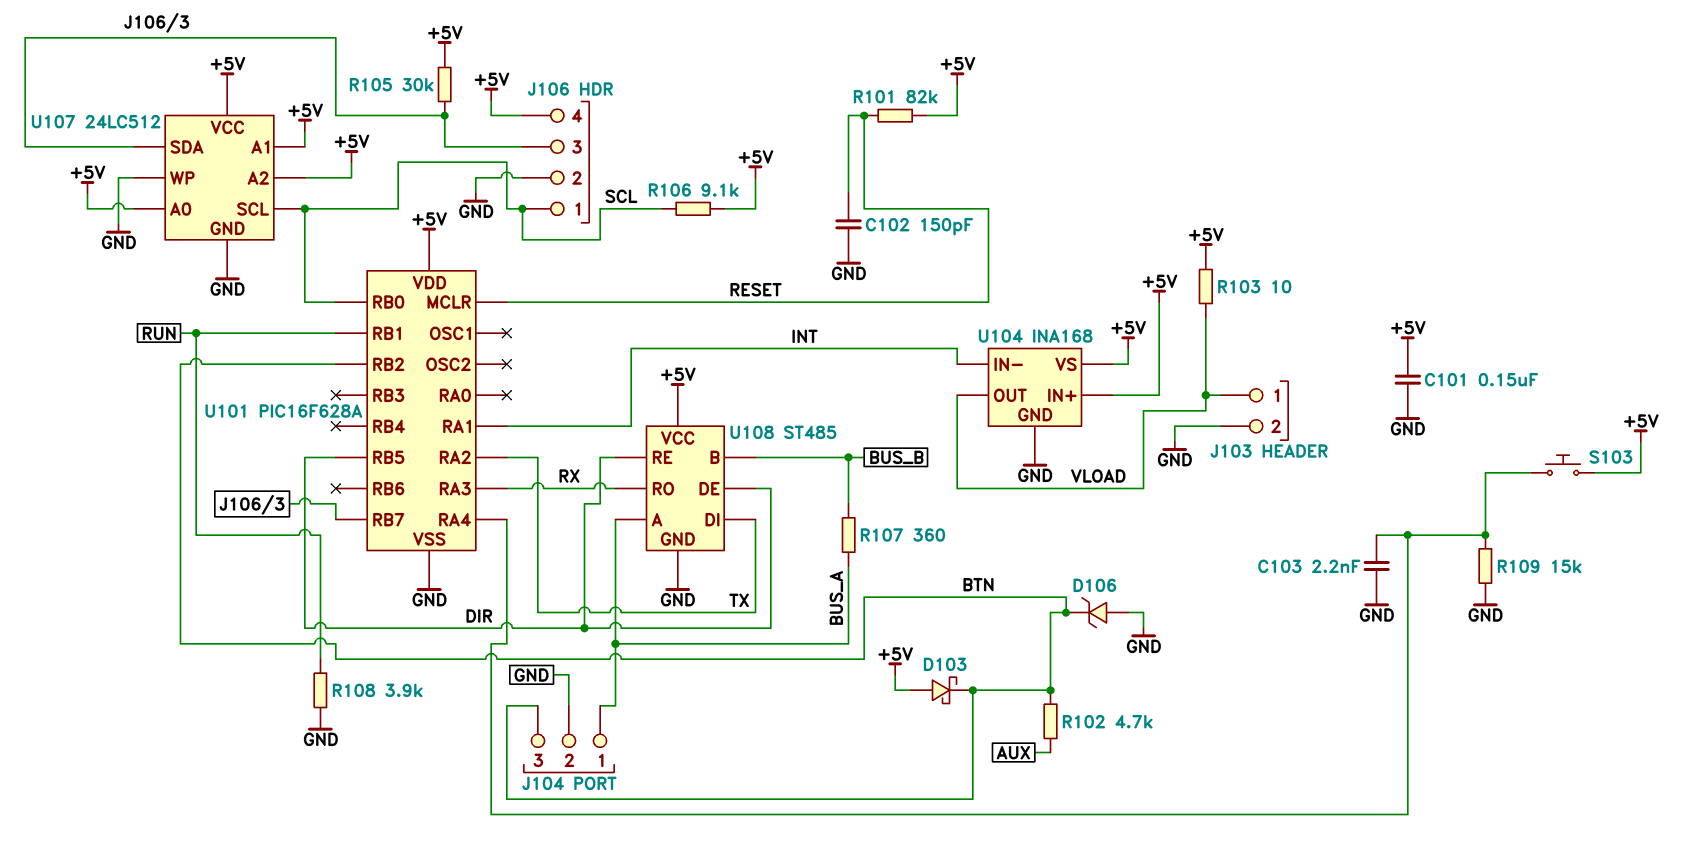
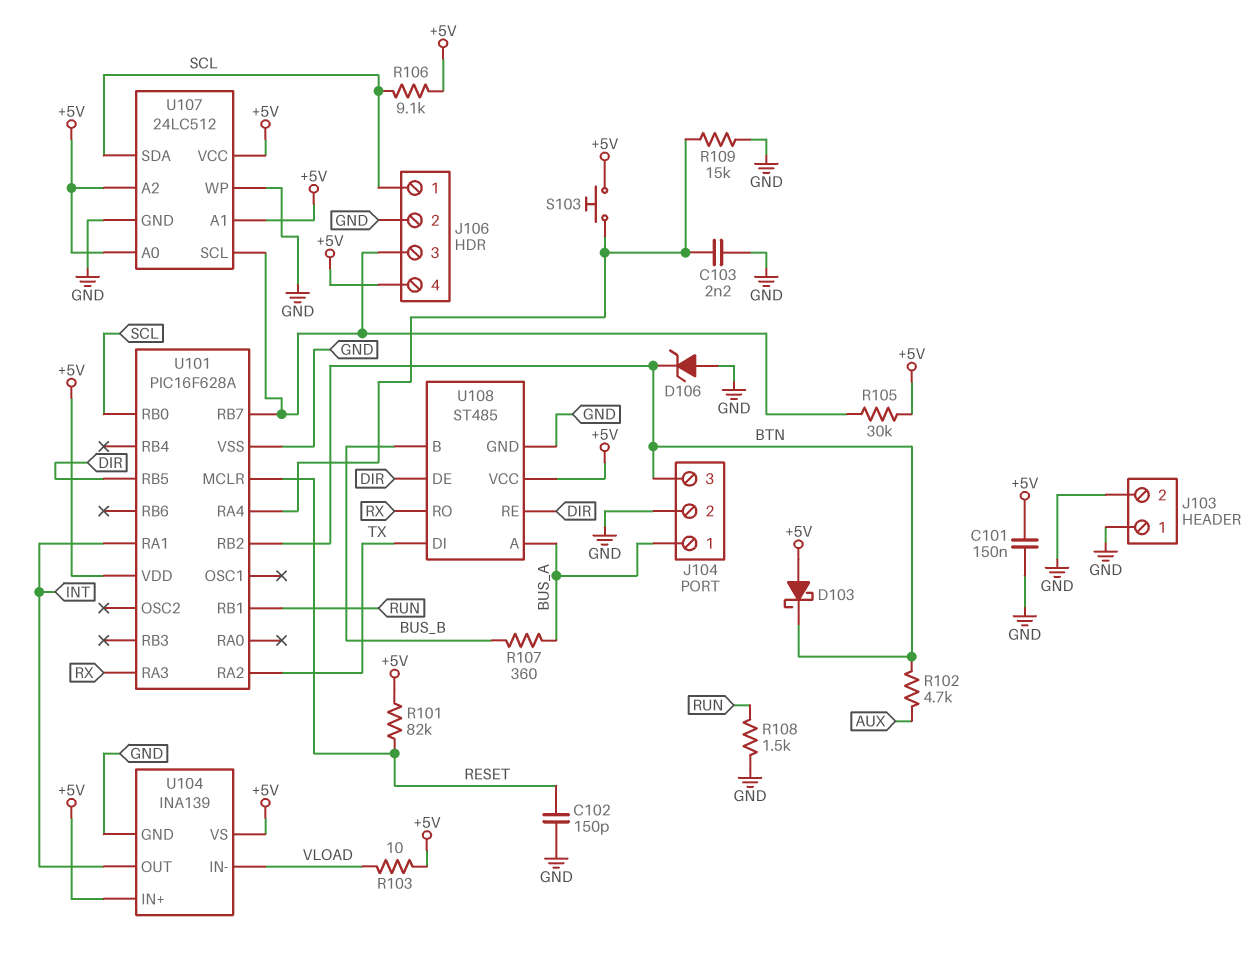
J103 pin 1: VLOAD -> GND
R108: 3.9k (GND, RUN) -> 1.5k (GND, RUN)
U104: INA168 -> INA139
U104 pin IN-: INT -> VLOAD
U104 pin OUT: VLOAD -> INT
U107 pin SCL: SCL -> J106/3
U107 pin SDA: J106/3 -> SCL

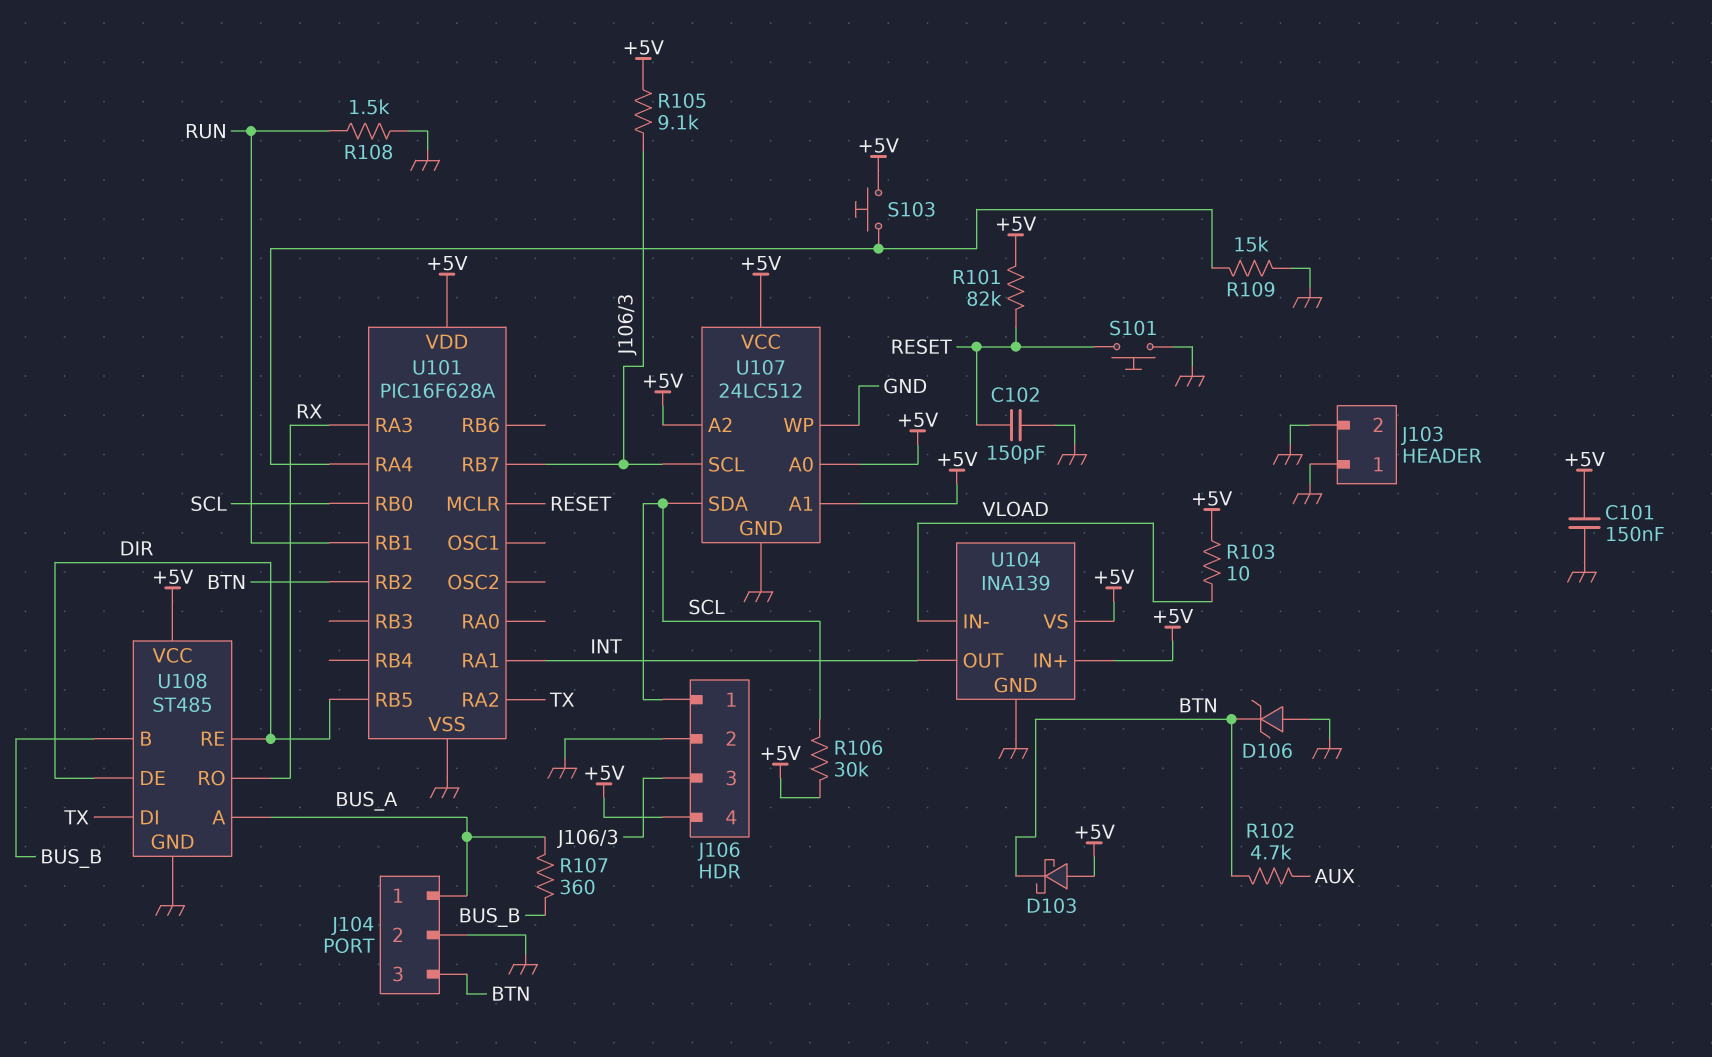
C103: 2.2nF (GND, U101/RA4) -> none
R105: 30k (+5V, J106/3) -> 9.1k (+5V, J106/3)
R106: 9.1k (+5V, SCL) -> 30k (+5V, SCL)
S101: none -> button (GND, RESET)

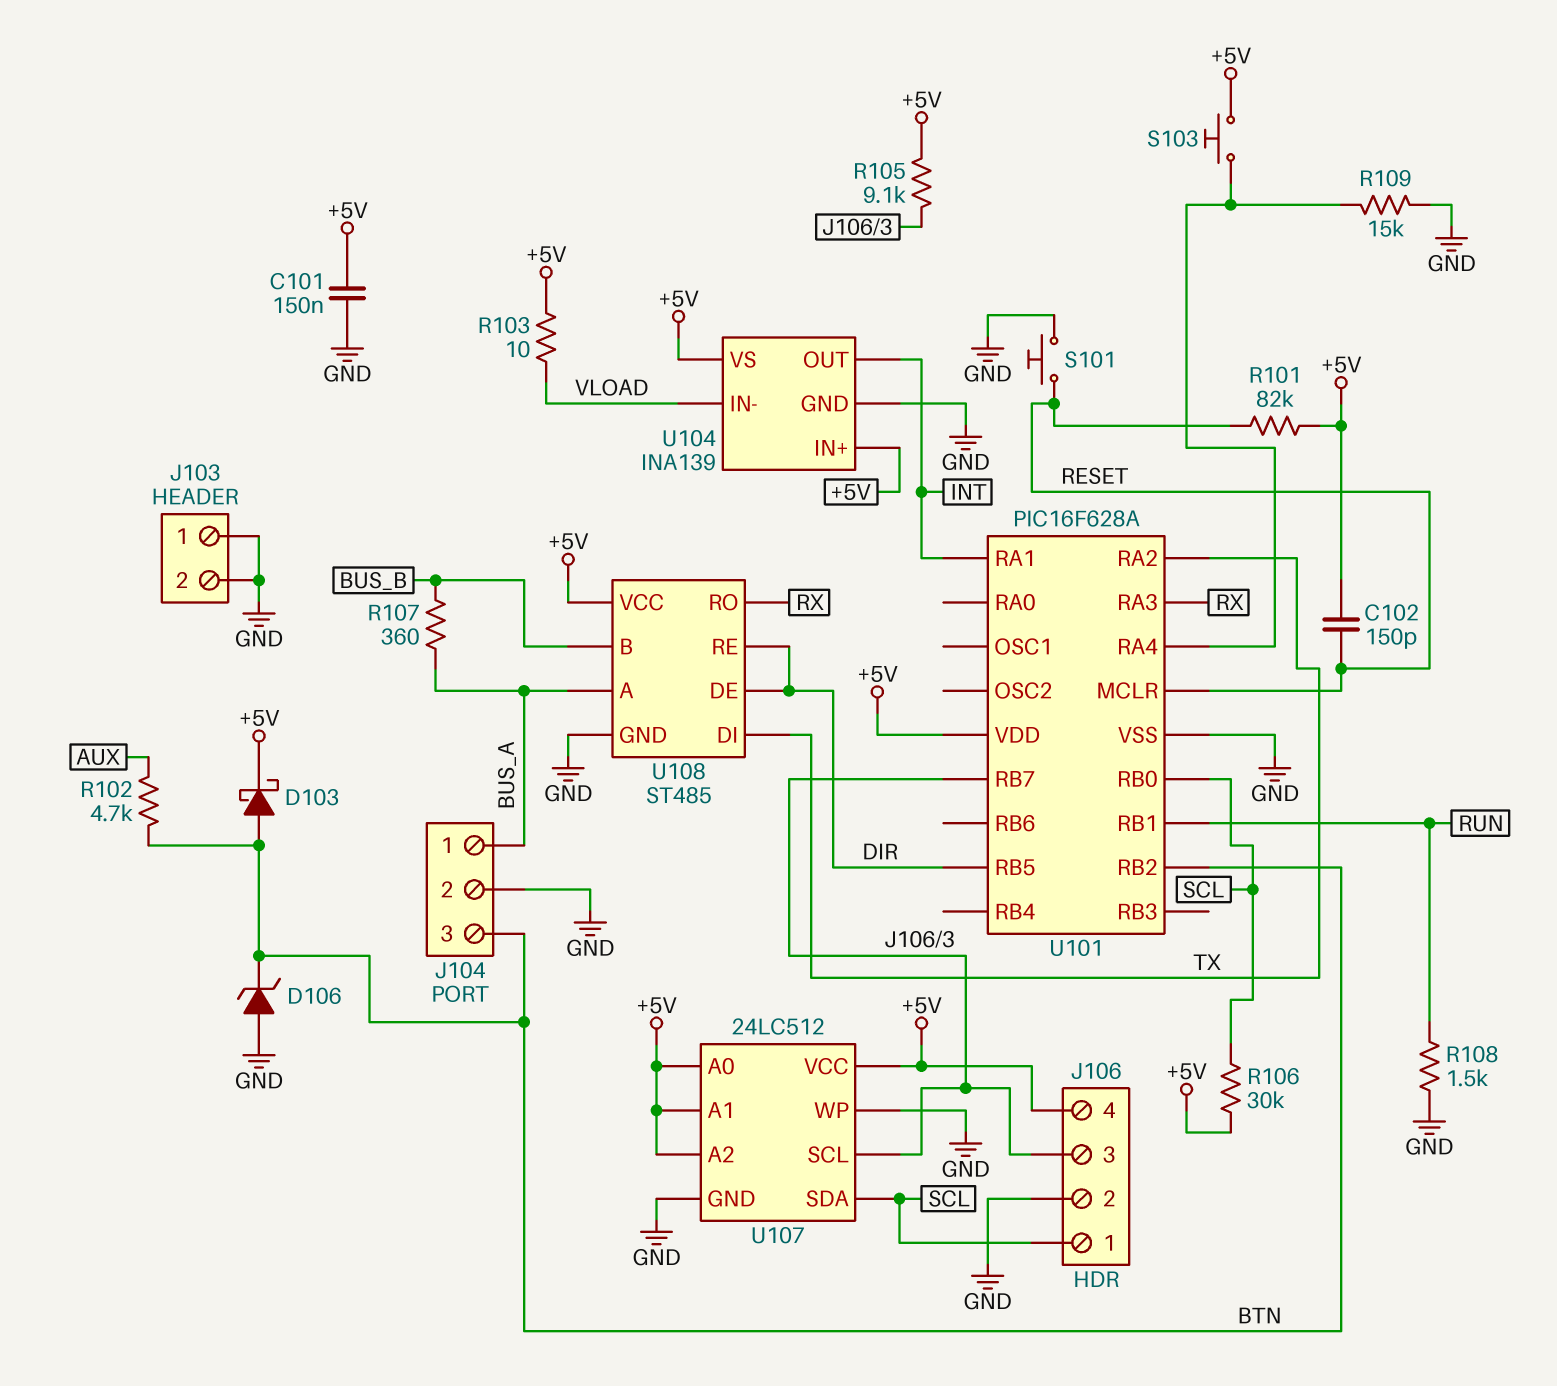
C102: 150pF (GND, RESET) -> 150pF (+5V, RESET)
D103: schottky (A +5V, K BTN) -> schottky (A BTN, K +5V)

